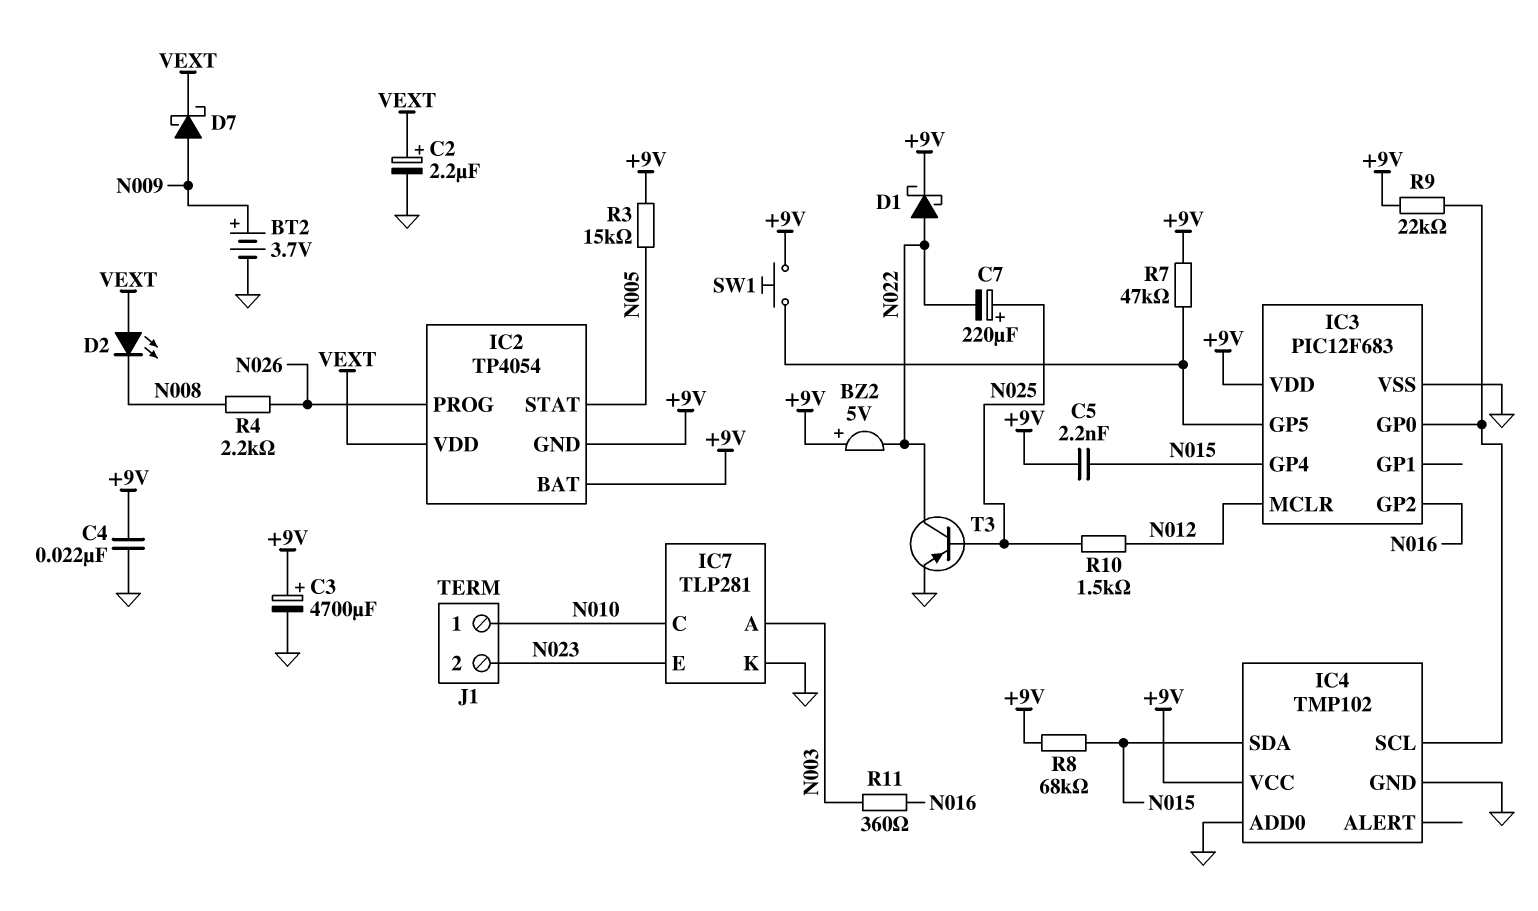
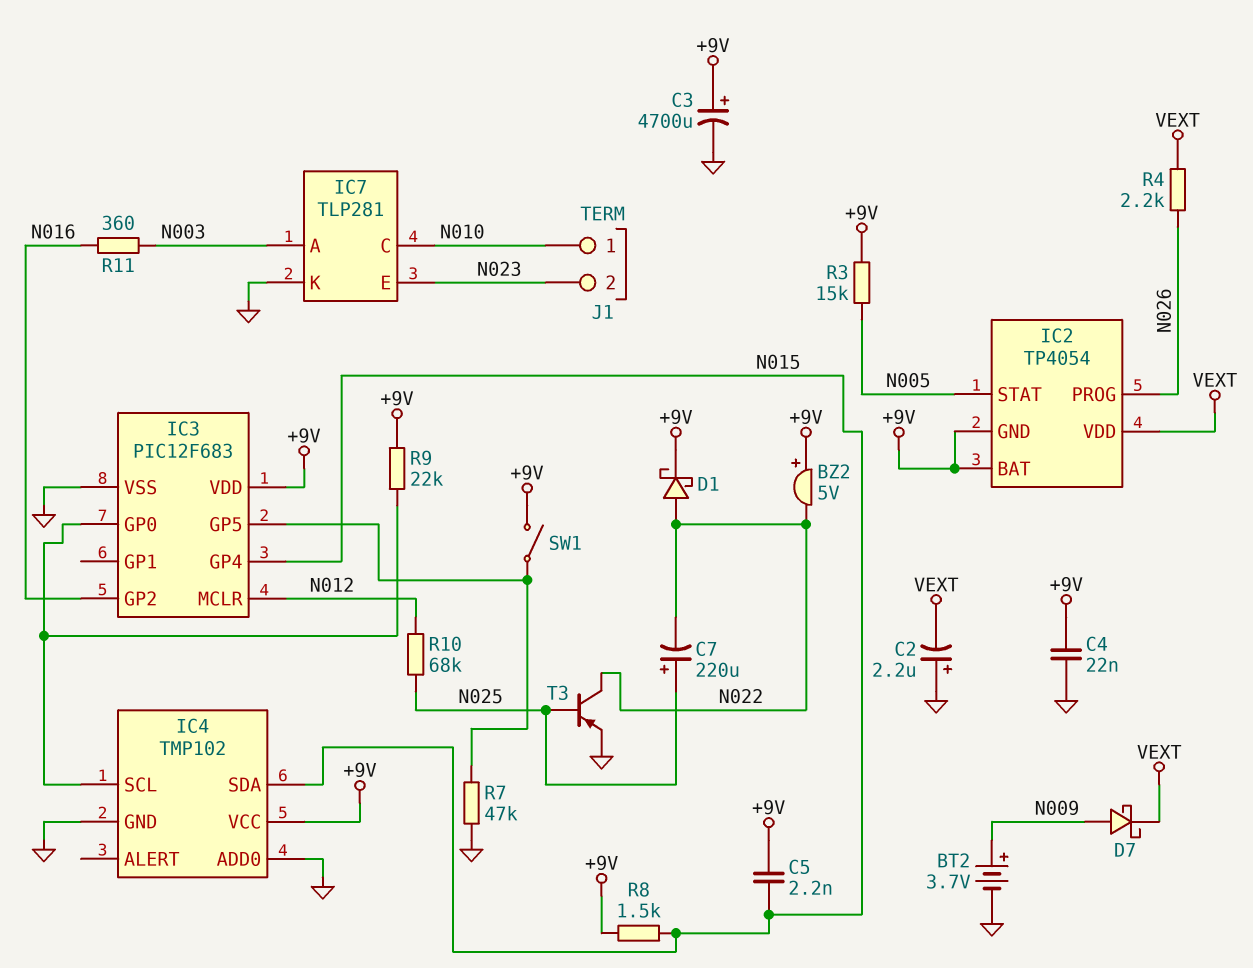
C2: 2.2uF (plus VEXT, minus GND) -> 2.2uF (plus GND, minus VEXT)
D2: LED (A VEXT, K N008) -> none
R4: 2.2k (N008, N026) -> 2.2k (N026, VEXT)
R7: 47k (+9V, IC3/GP5) -> 47k (GND, IC3/GP5)
R8: 68k (+9V, N015) -> 1.5k (+9V, N015)
R10: 1.5k (N012, N025) -> 68k (N012, N025)
SW1: button (+9V, IC3/GP5) -> switch (+9V, IC3/GP5)

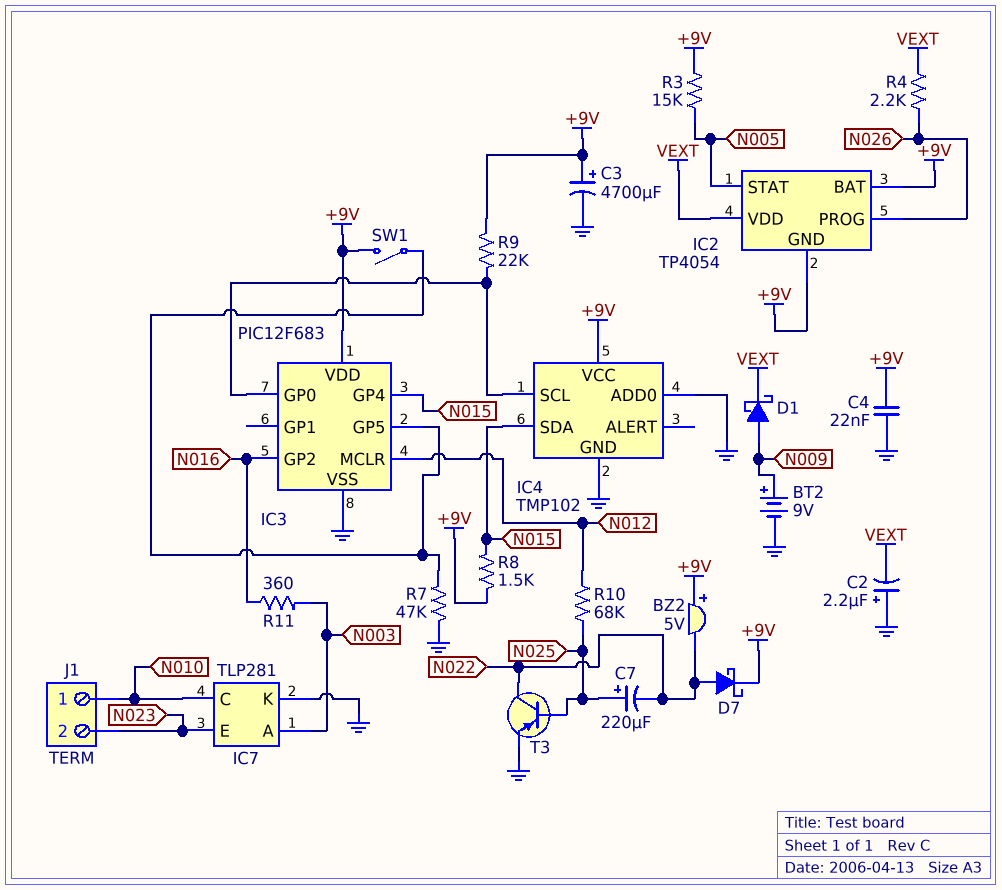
BT2: 3.7V (plus N009, minus GND) -> 9V (plus N009, minus GND)
C5: 2.2nF (+9V, N015) -> none
D1: schottky (A N022, K +9V) -> schottky (A N009, K VEXT)
D7: schottky (A N009, K VEXT) -> schottky (A N022, K +9V)

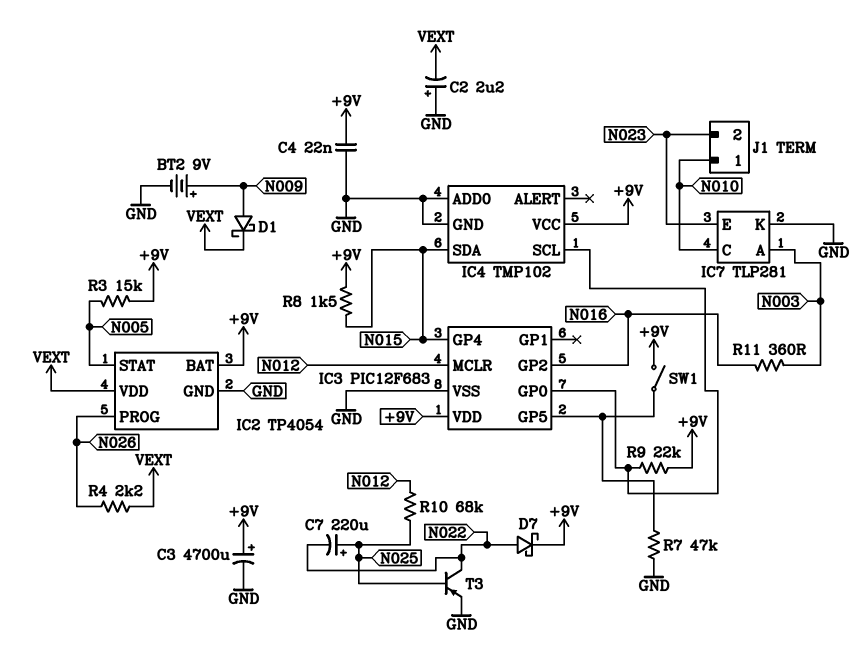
BZ2: buzzer 5V (plus +9V, minus N022) -> none
IC2 pin GND: +9V -> GND

